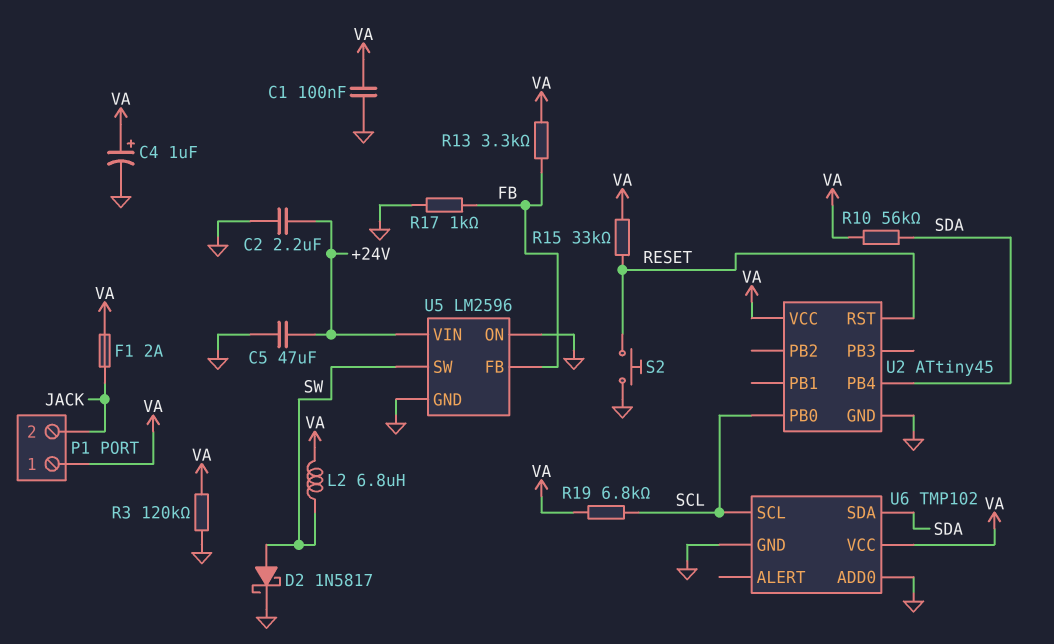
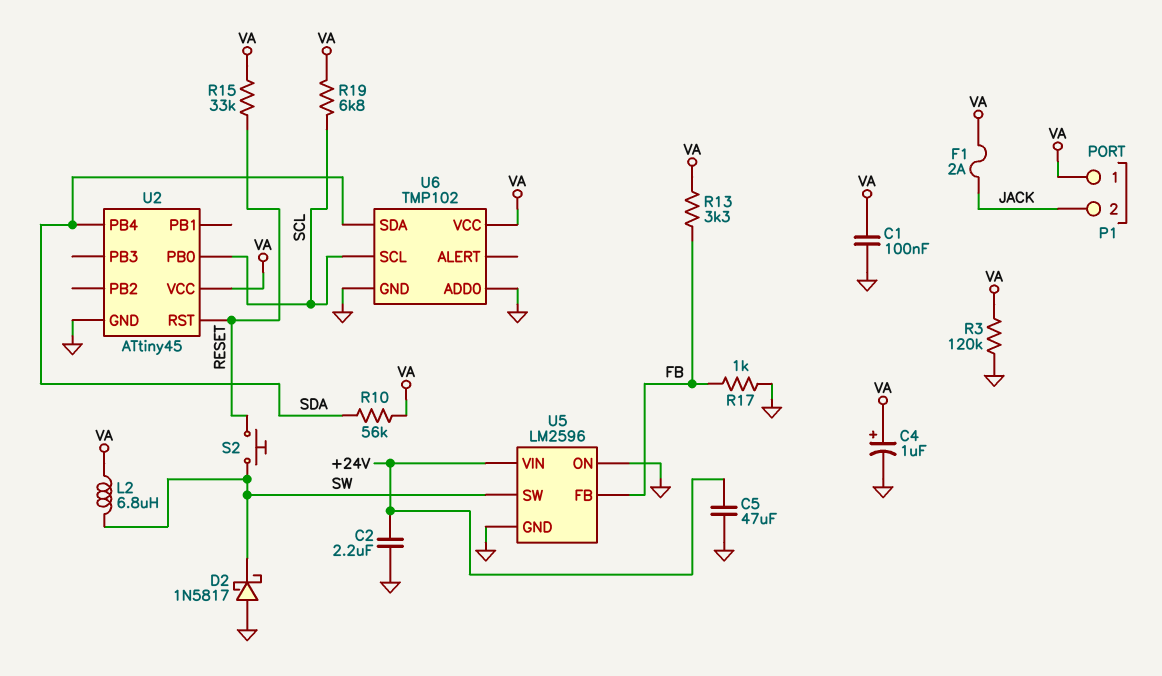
D2: schottky 1N5817 (A SW, K GND) -> schottky 1N5817 (A GND, K SW)
S2: button (GND, RESET) -> button (RESET, SW)

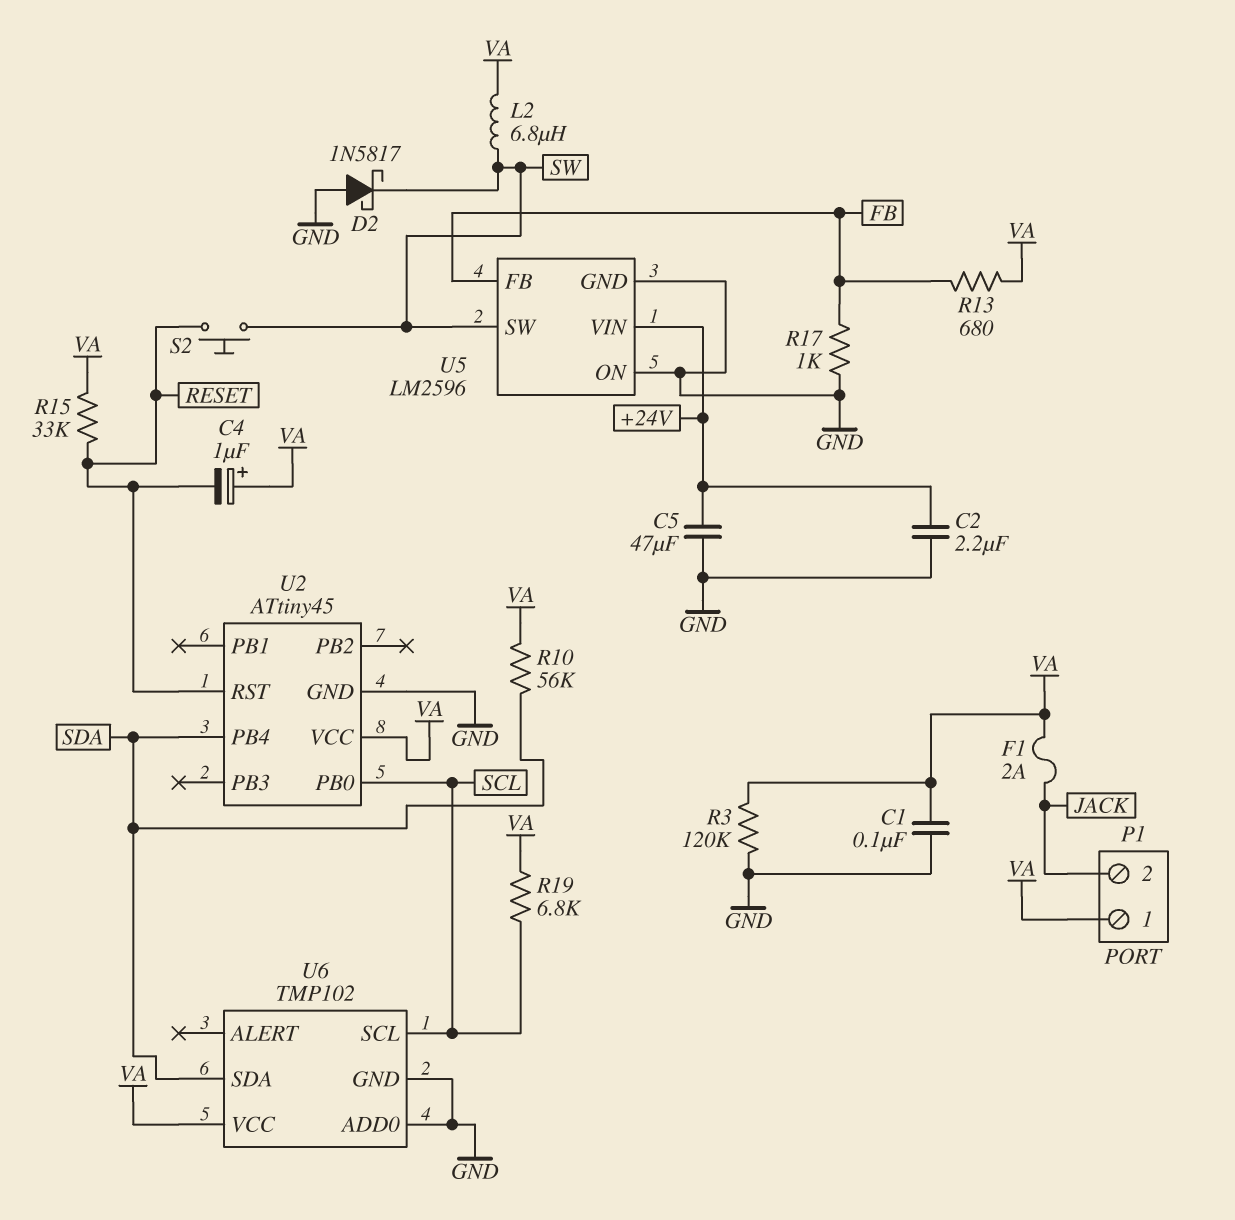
C4: 1uF (plus VA, minus GND) -> 1uF (plus VA, minus RESET)
R13: 3.3k (FB, VA) -> 680 (FB, VA)

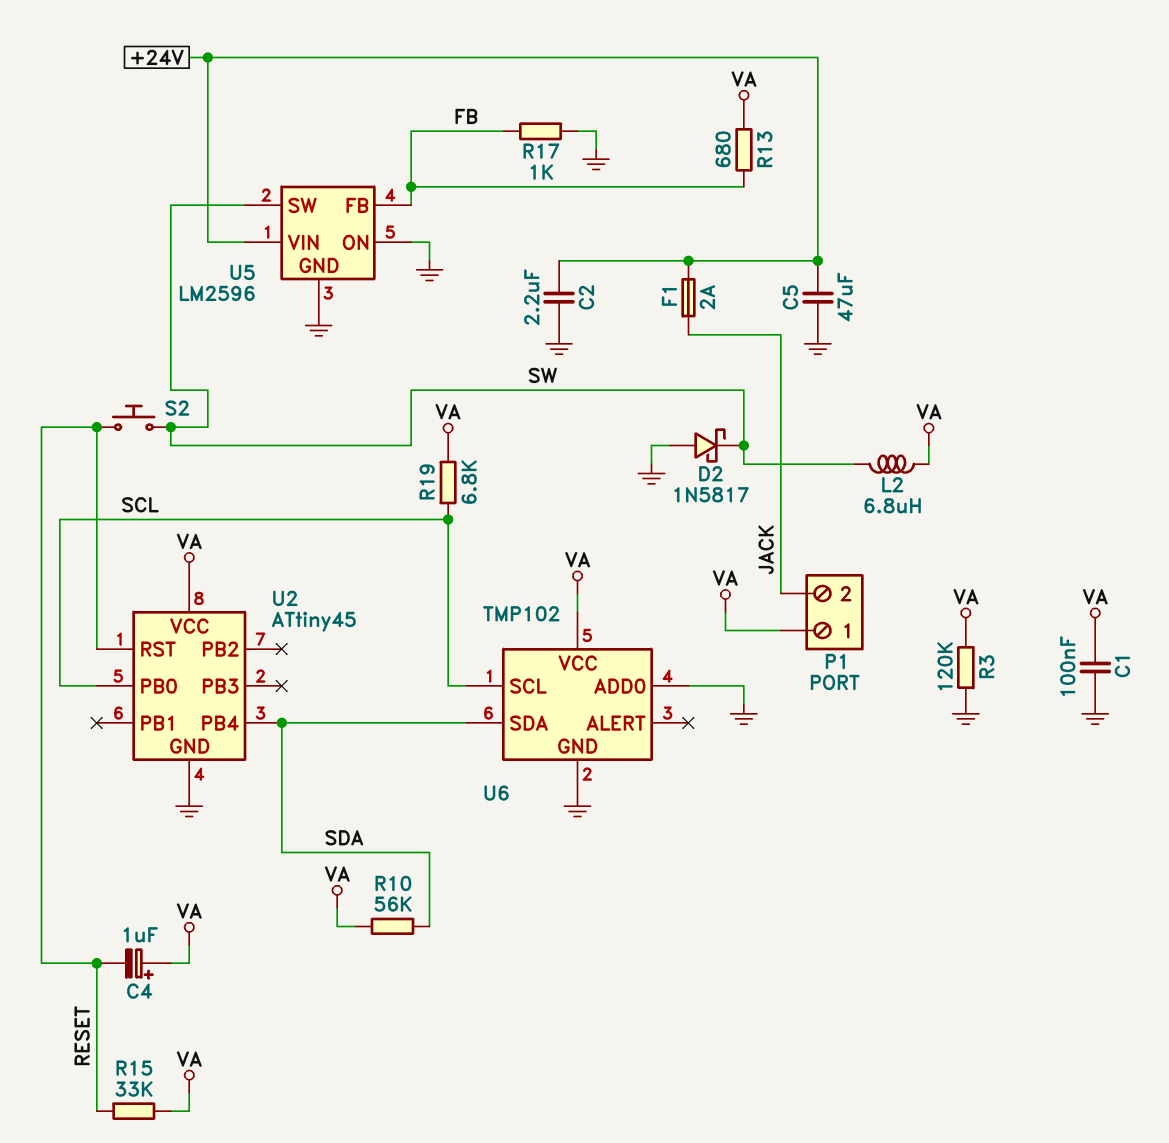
F1: 2A (JACK, VA) -> 2A (+24V, JACK)

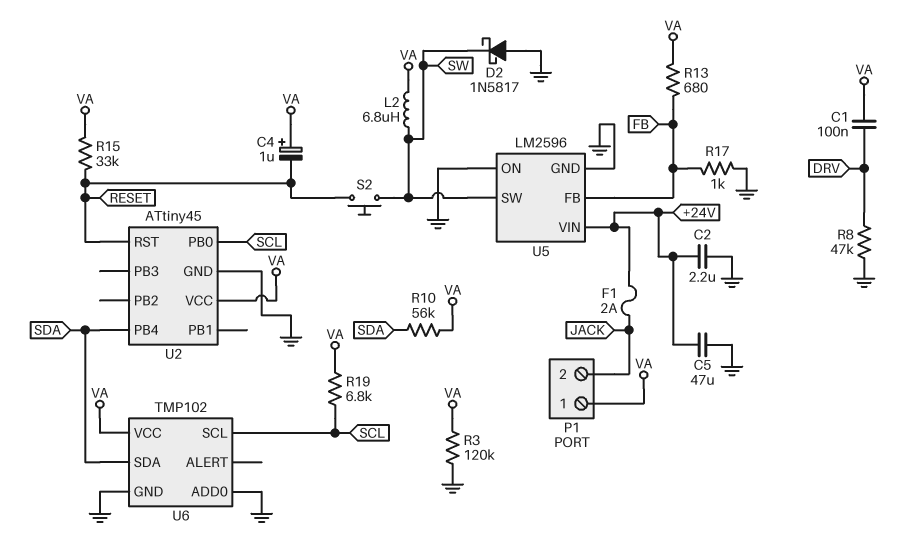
C1: 100nF (GND, VA) -> 100nF (DRV, VA)
R8: none -> 47k (DRV, GND)

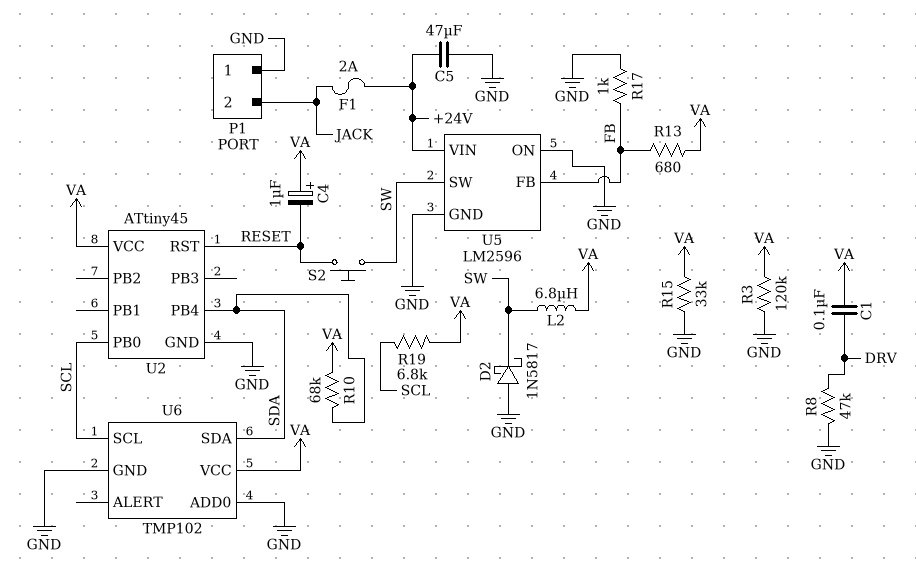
C2: 2.2uF (+24V, GND) -> none
P1 pin 1: VA -> GND
R10: 56k (SDA, VA) -> 68k (SDA, VA)
R15: 33k (RESET, VA) -> 33k (GND, VA)

